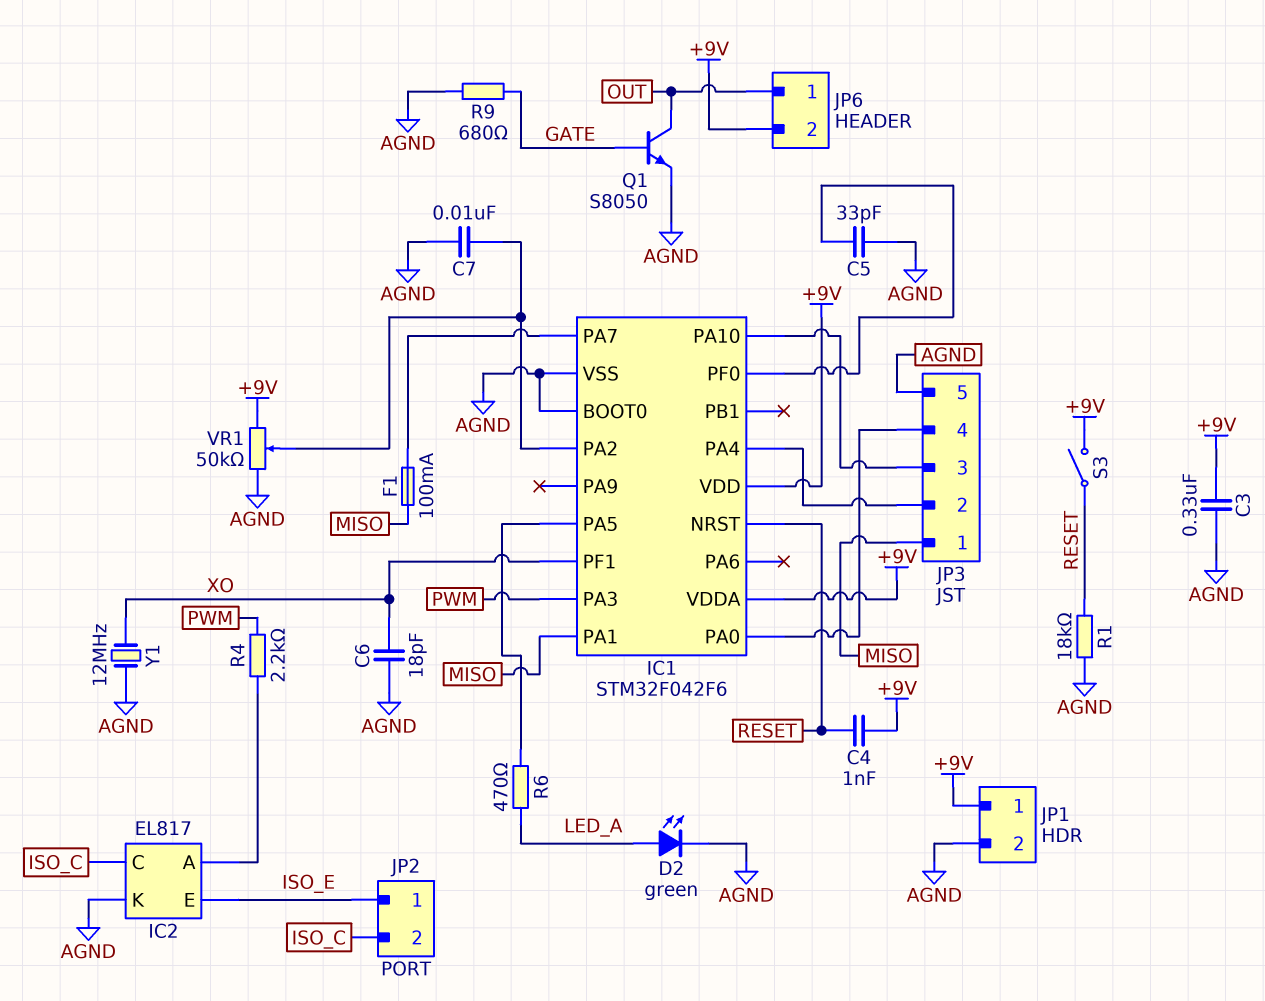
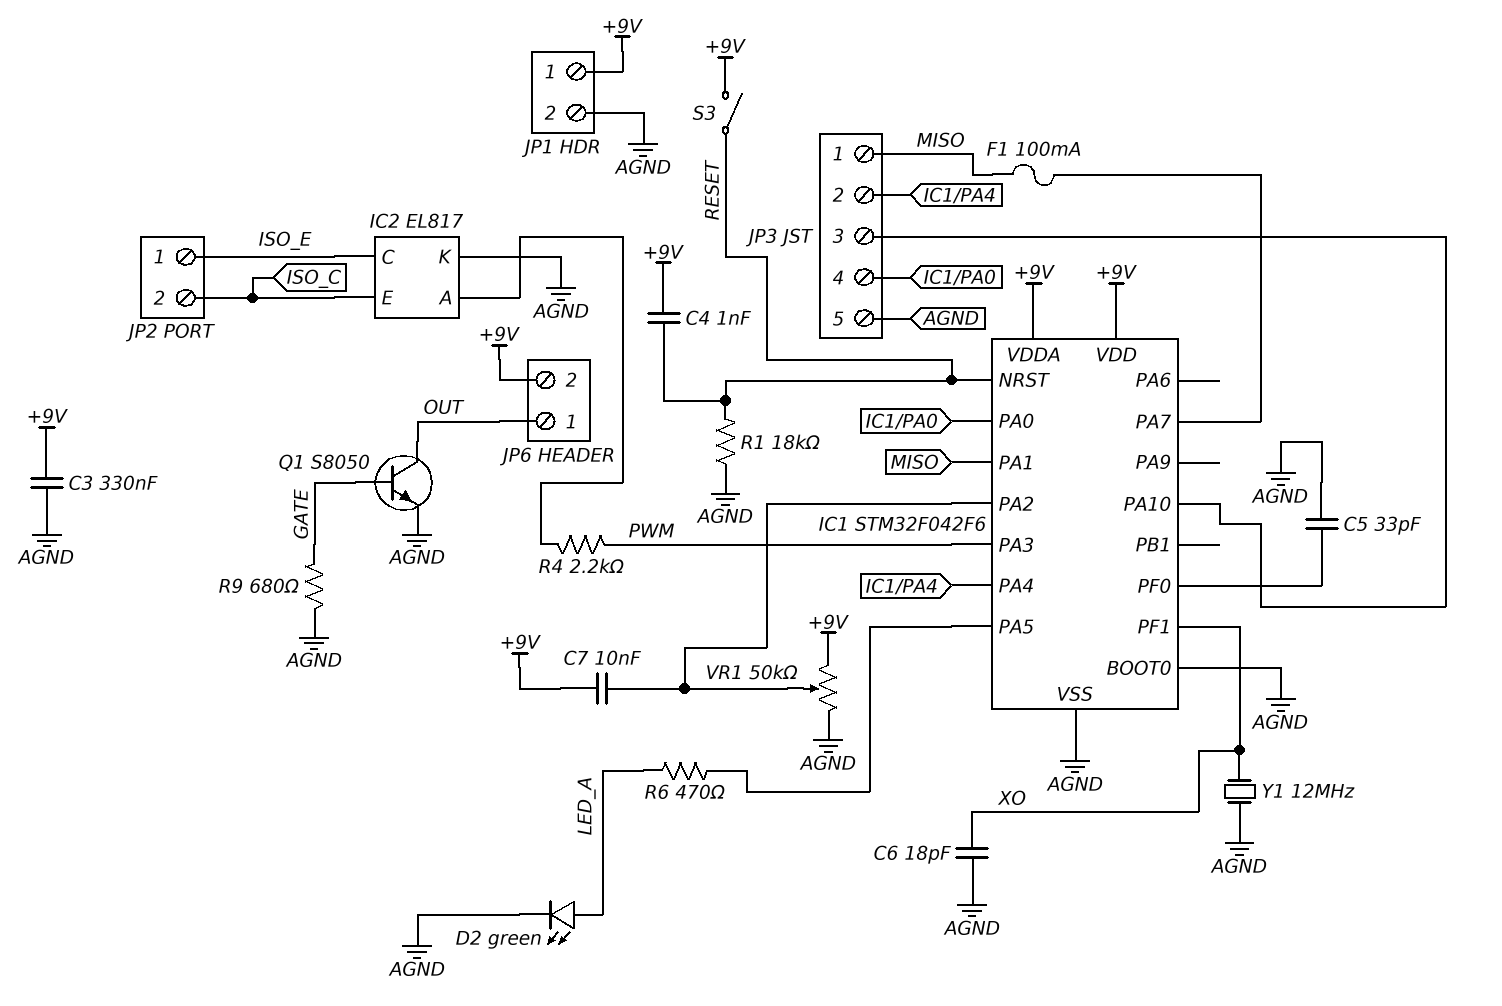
C7: 10nF (AGND, IC1/PA2) -> 10nF (+9V, IC1/PA2)
IC2 pin C: ISO_C -> ISO_E
IC2 pin E: ISO_E -> ISO_C

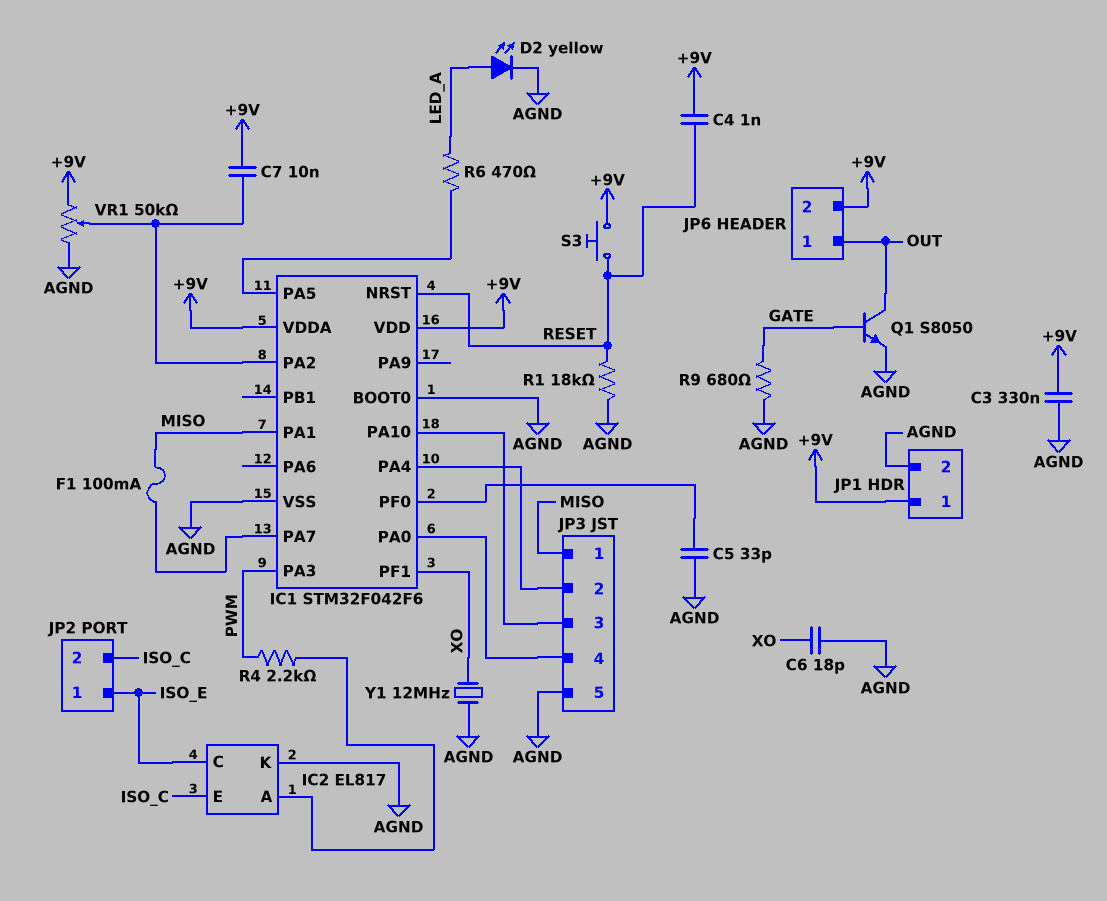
D2: LED green (A LED_A, K AGND) -> LED yellow (A LED_A, K AGND)
S3: switch (+9V, RESET) -> button (+9V, RESET)

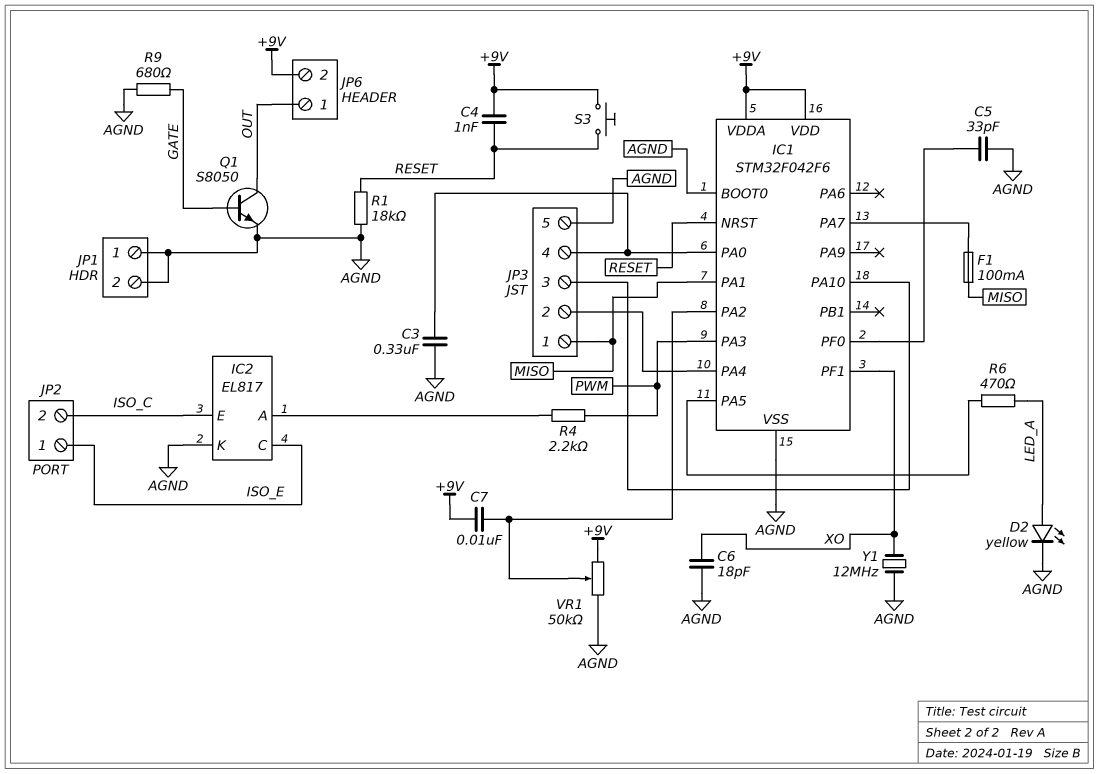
C3: 330nF (+9V, AGND) -> 330nF (AGND, IC1/PA0)
JP1 pin 1: +9V -> AGND

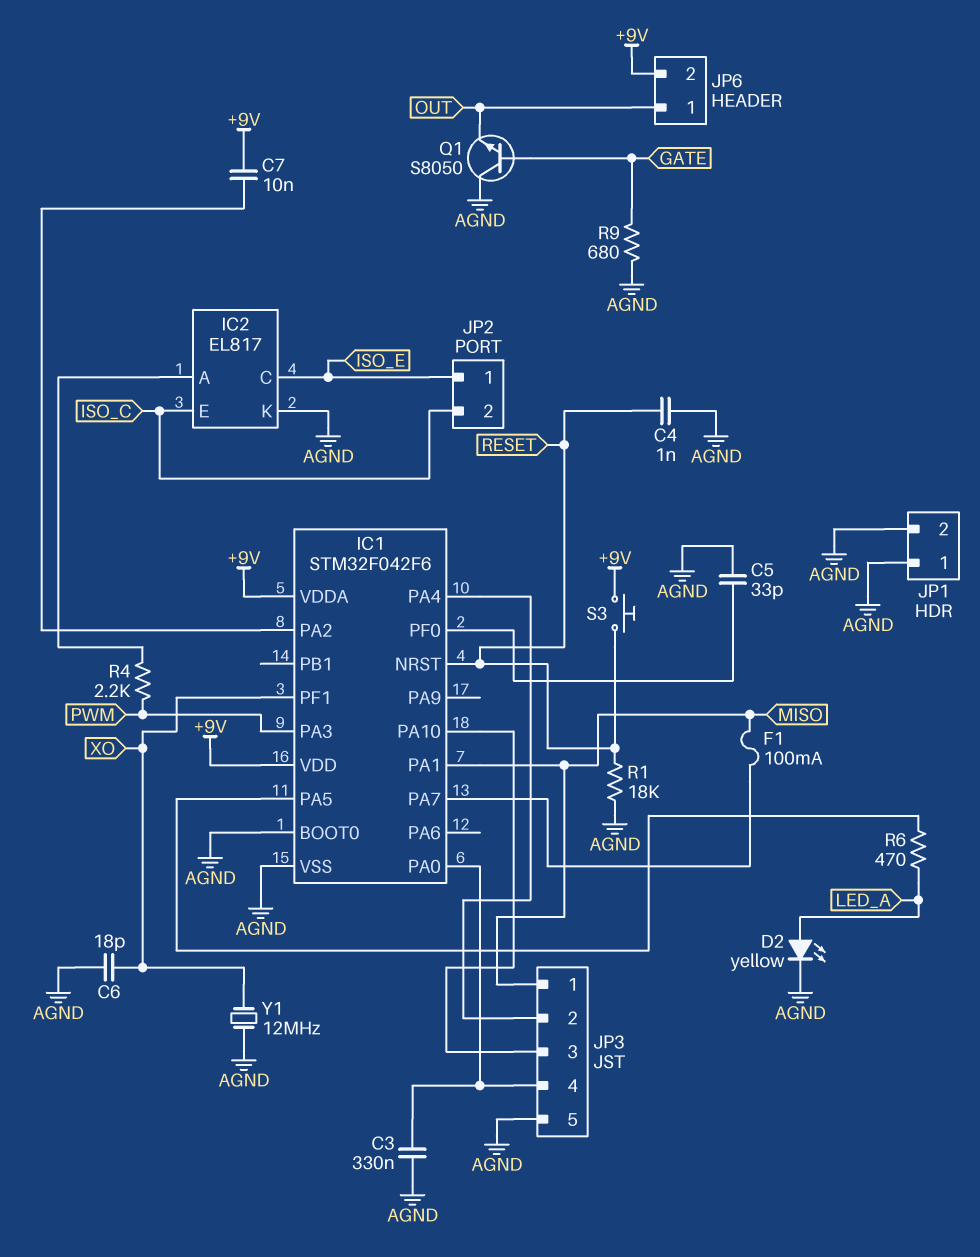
C4: 1nF (+9V, RESET) -> 1nF (AGND, RESET)
Q1: NPN S8050 (B GATE, C OUT, E AGND) -> NPN S8050 (B GATE, C AGND, E OUT)
VR1: 50k (+9V, AGND, wiper IC1/PA2) -> none

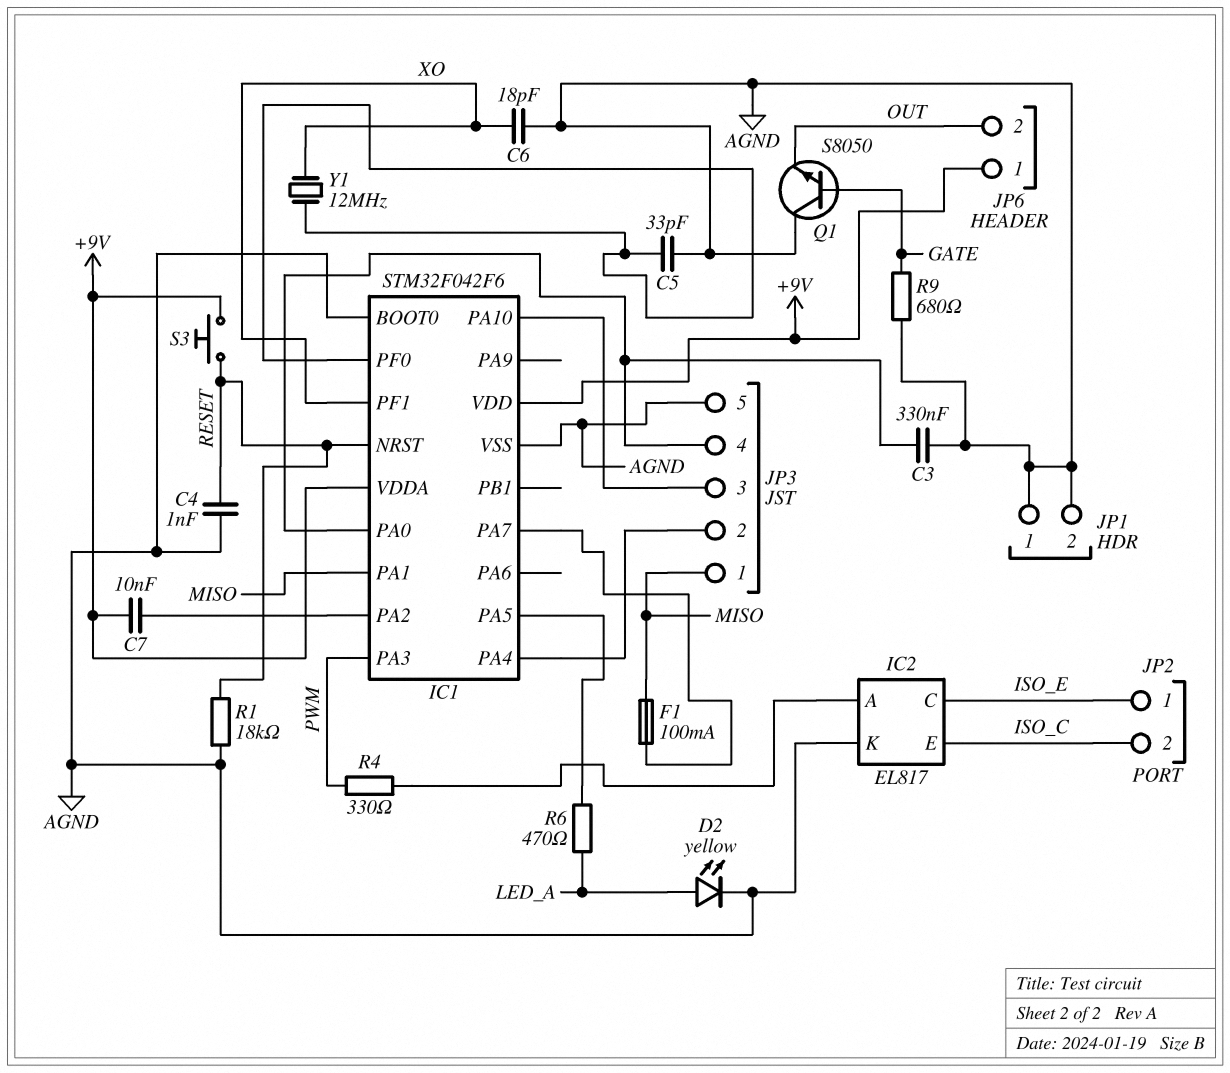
JP6 pin 1: OUT -> +9V
JP6 pin 2: +9V -> OUT
R4: 2.2k (IC2/A, PWM) -> 330 (IC2/A, PWM)
Y1: 12MHz (AGND, XO) -> 12MHz (IC1/PF0, XO)

